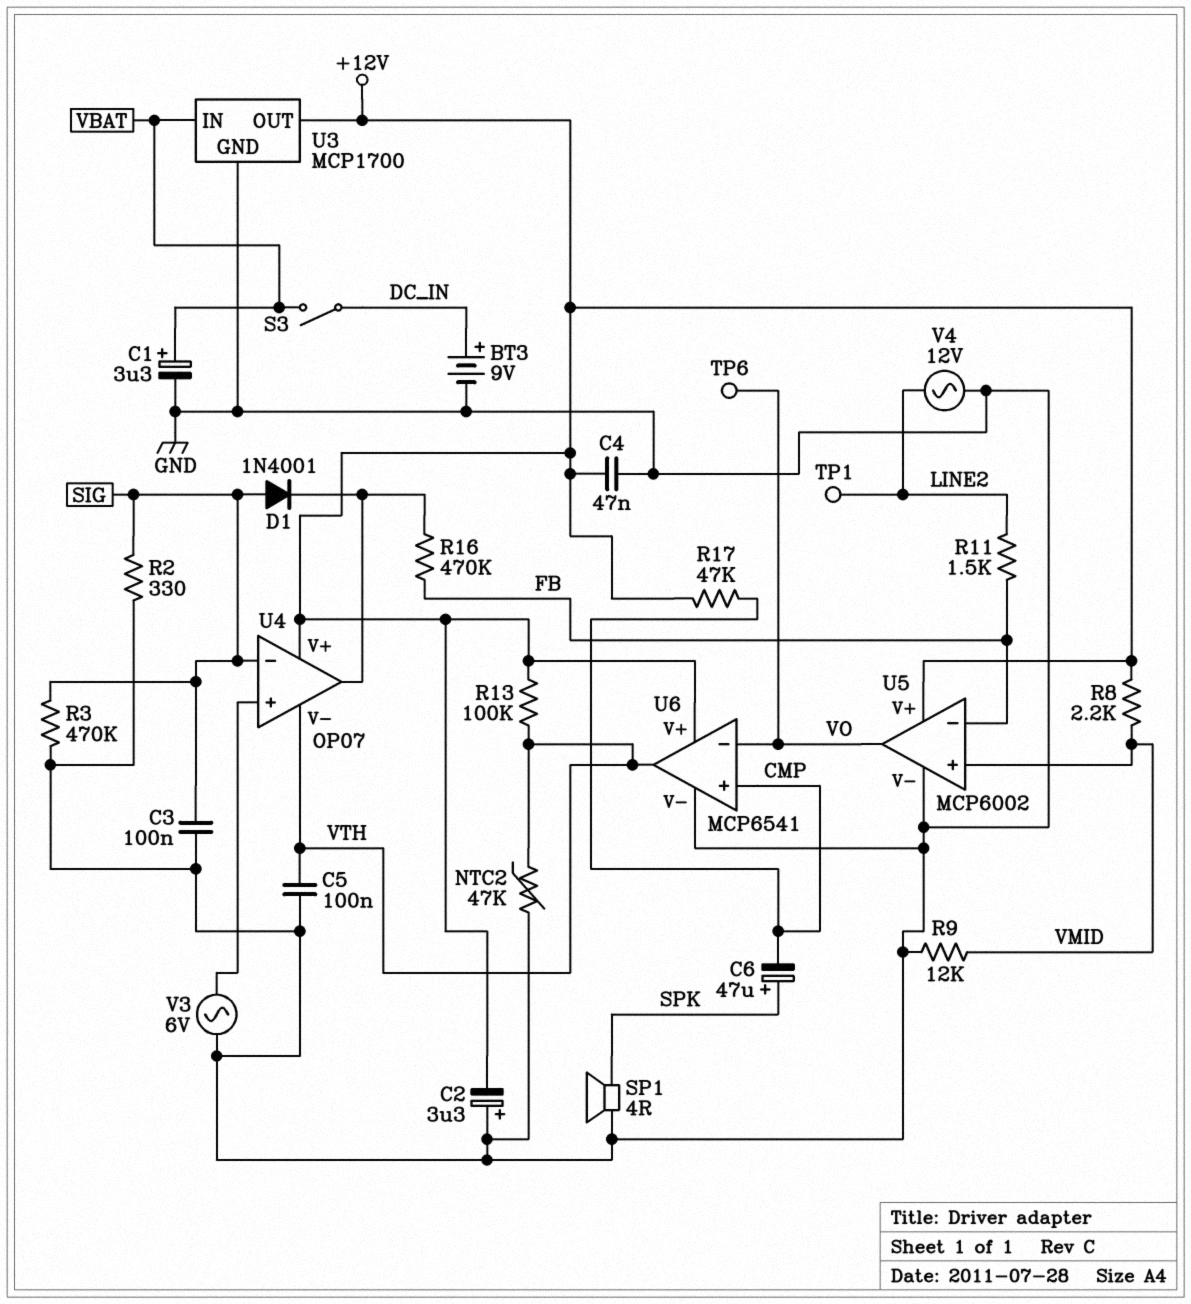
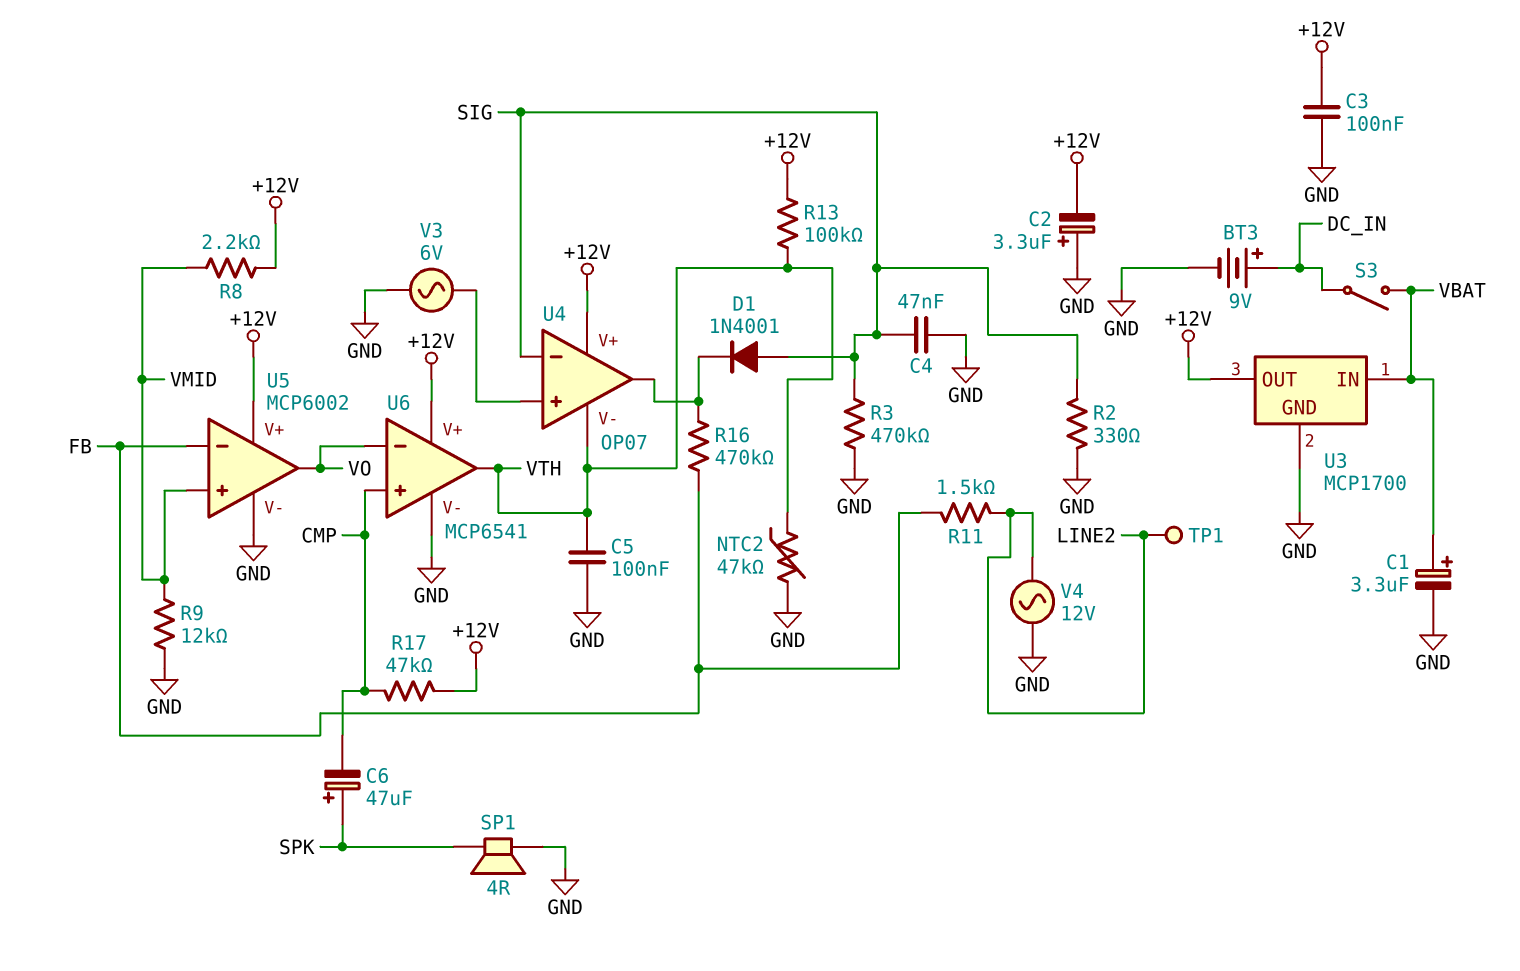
C3: 100nF (GND, SIG) -> 100nF (+12V, GND)
C4: 47nF (+12V, GND) -> 47nF (GND, SIG)
TP6: test point (VO) -> none

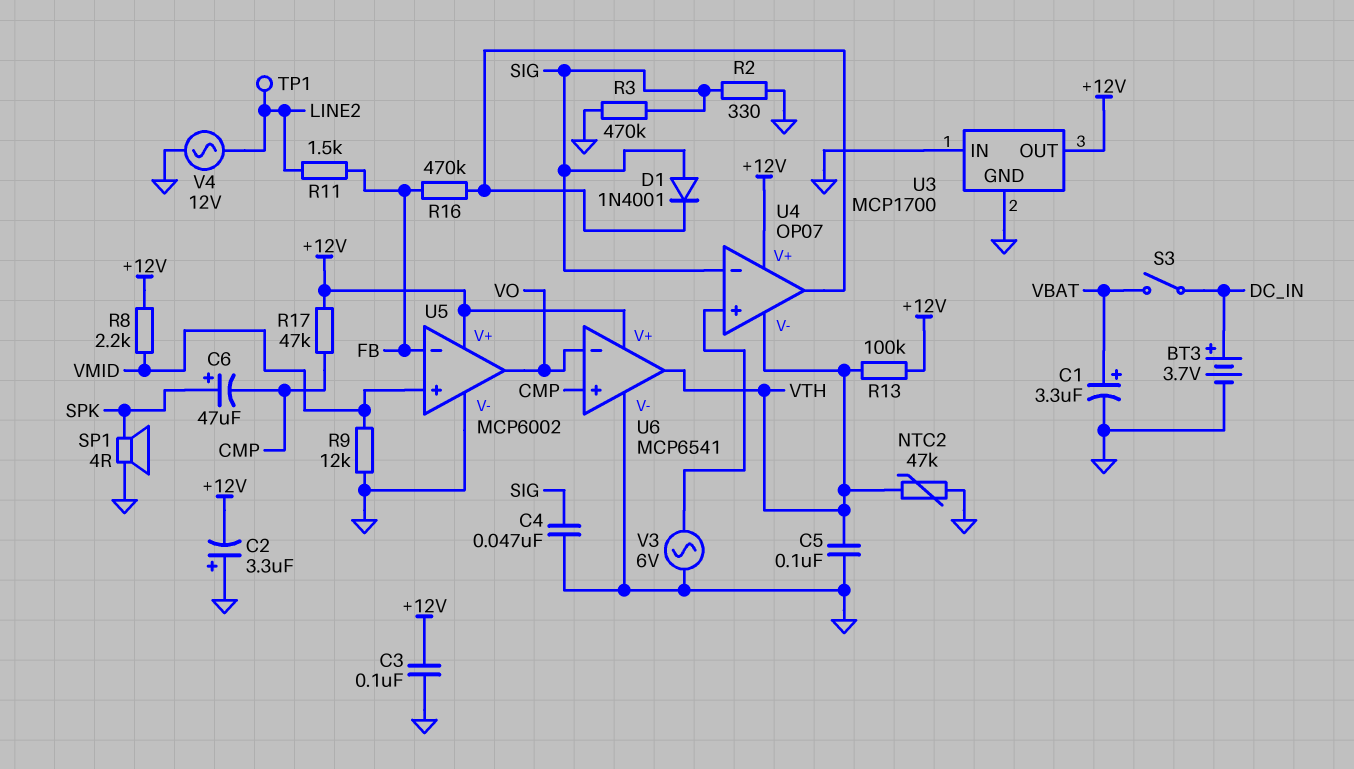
BT3: 9V (plus DC_IN, minus GND) -> 3.7V (plus DC_IN, minus GND)
U3 pin IN: VBAT -> GND

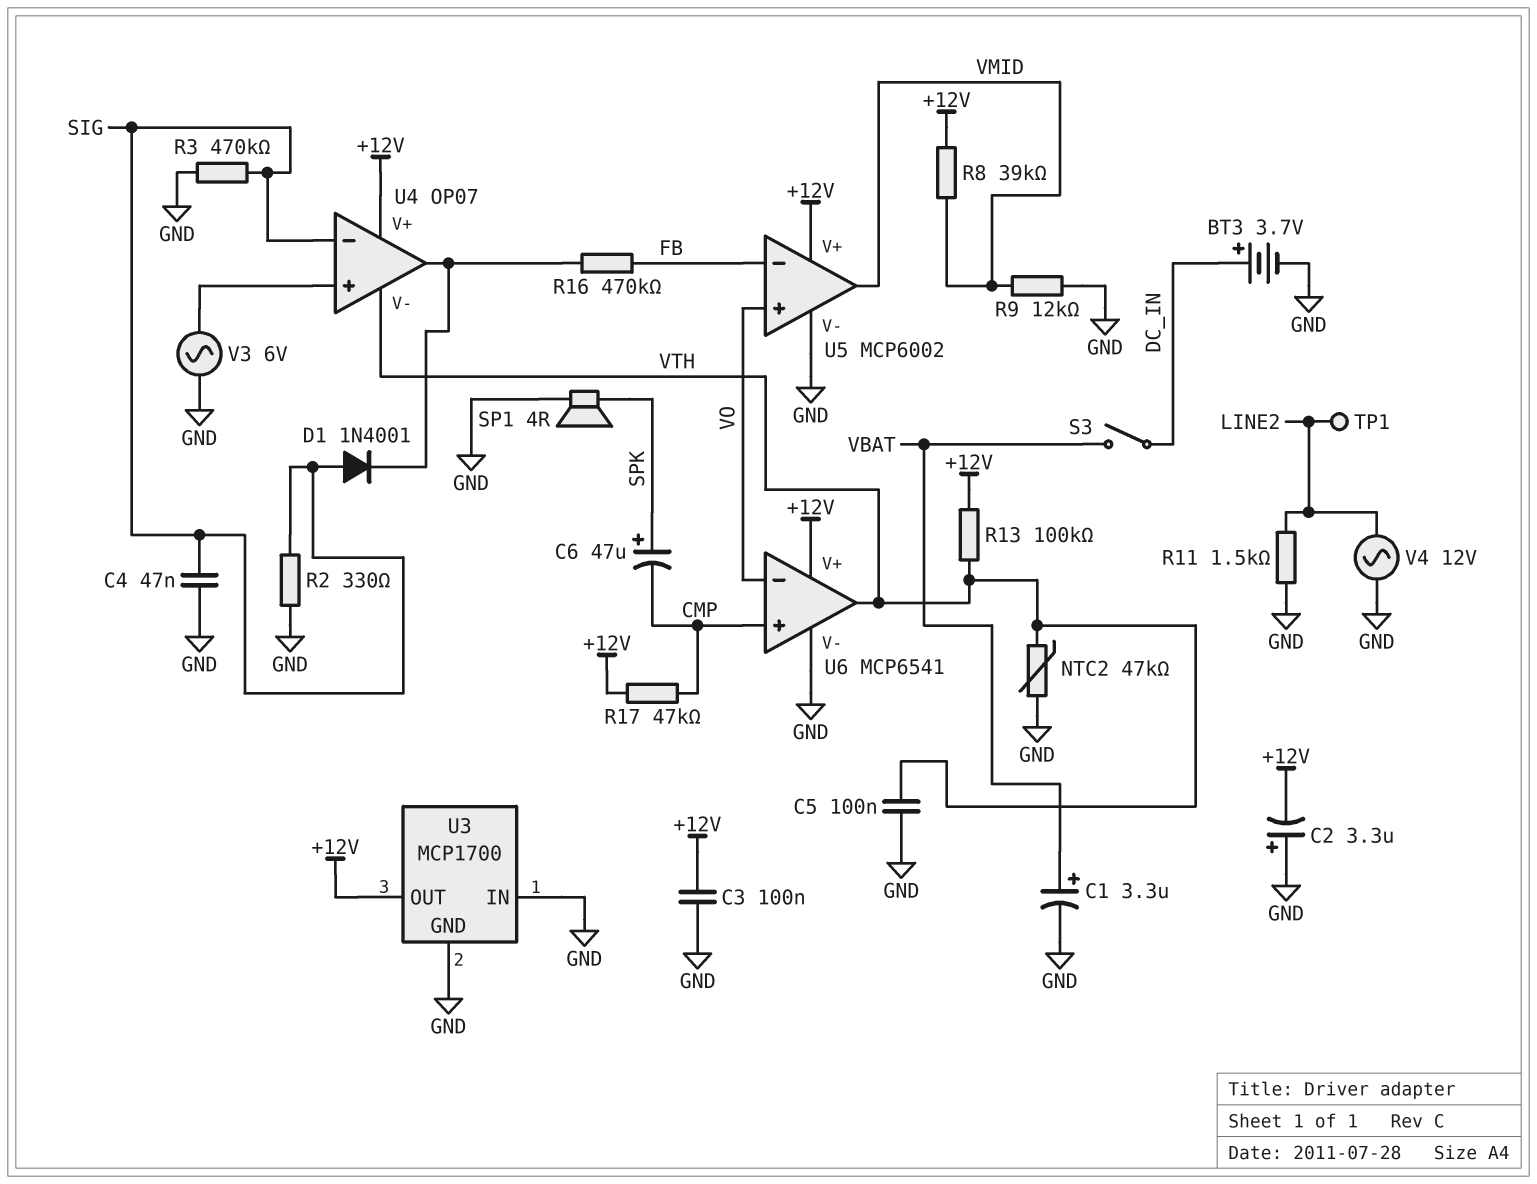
R8: 2.2k (+12V, VMID) -> 39k (+12V, VMID)
R11: 1.5k (FB, LINE2) -> 1.5k (GND, LINE2)
U5 pin in+: VMID -> VO
U5 pin out: VO -> VMID

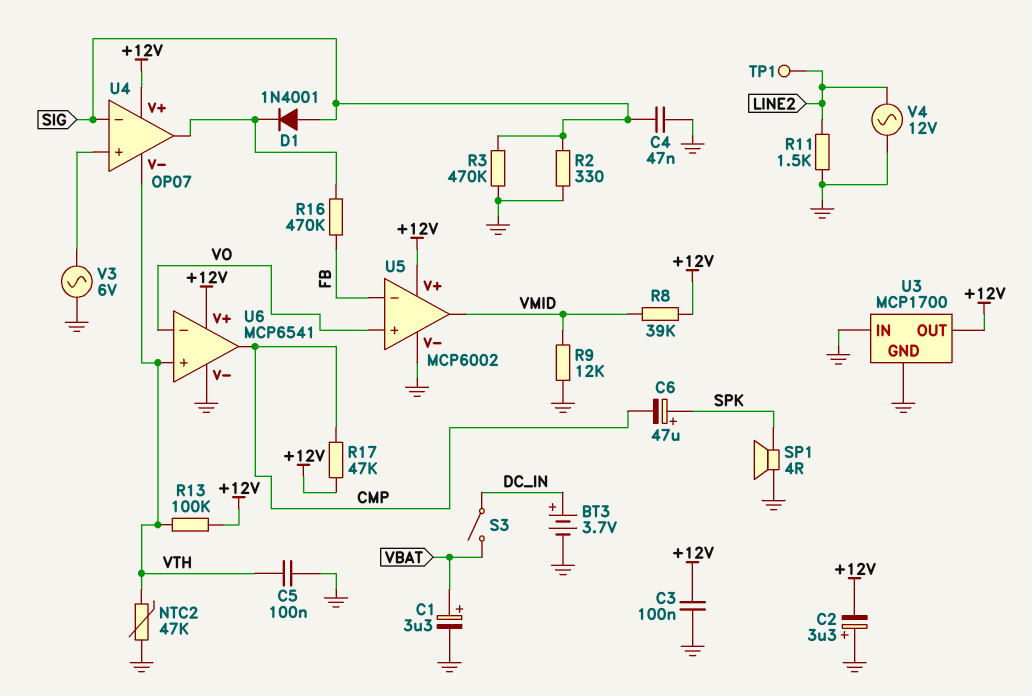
U6 pin in+: CMP -> VTH
U6 pin out: VTH -> CMP

